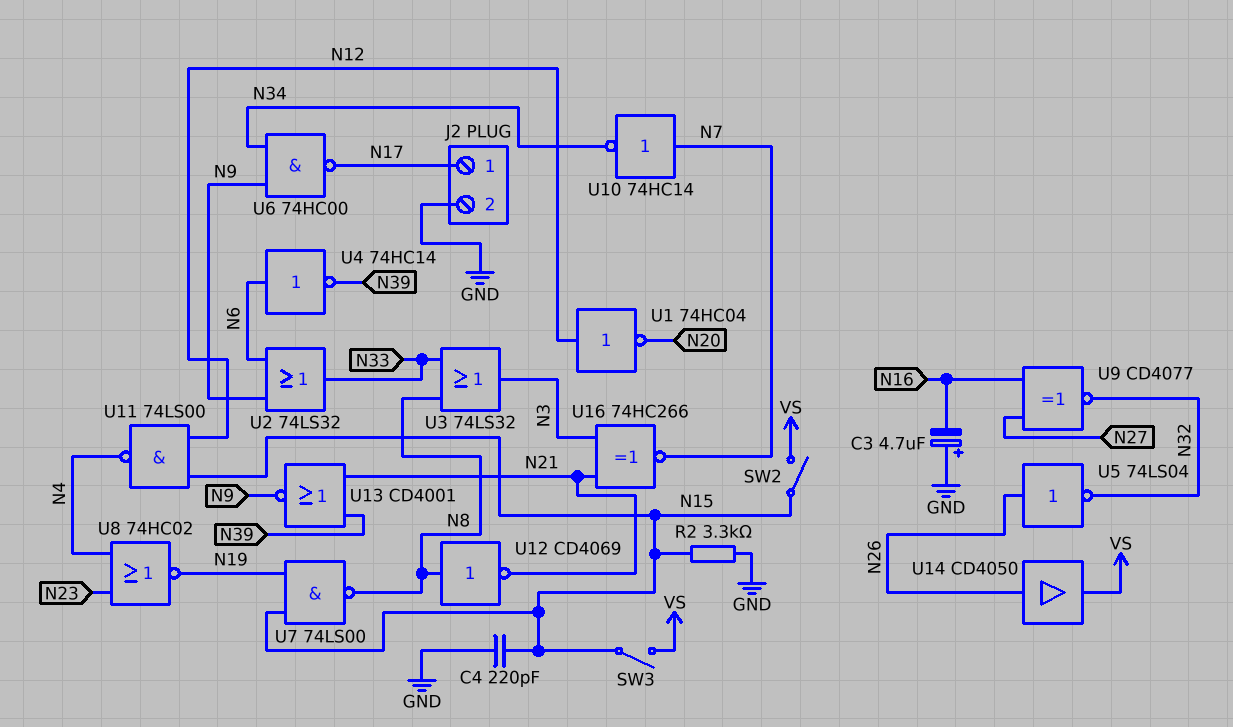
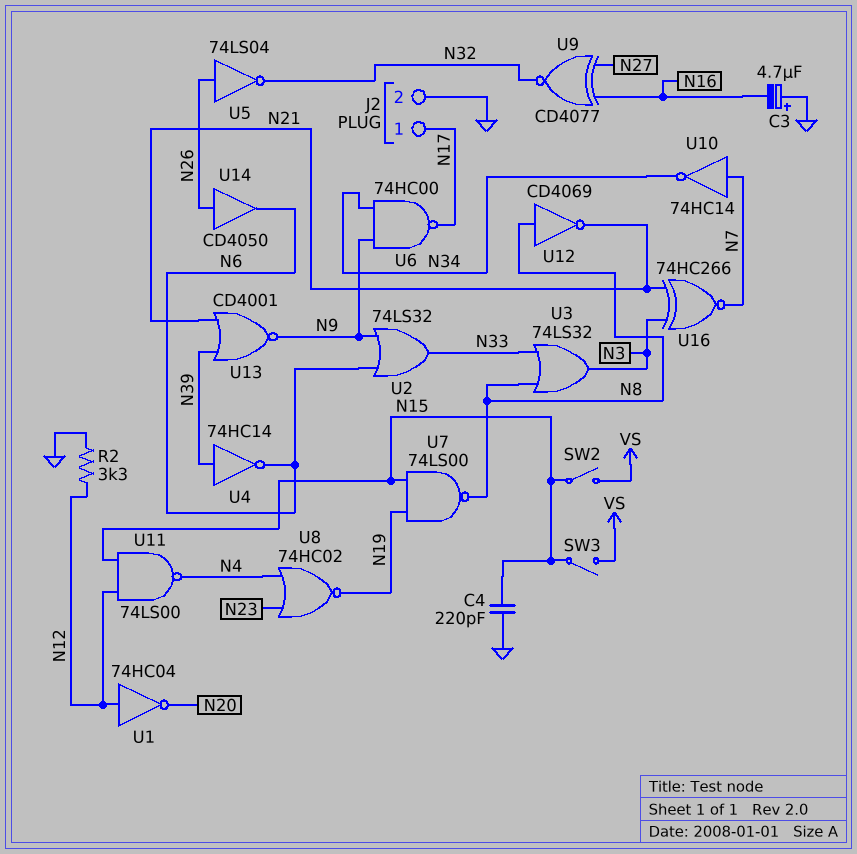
R2: 3.3k (GND, N15) -> 3.3k (GND, N12)
U4: NOT 74HC14 (in N6, out N39) -> NOT 74HC14 (in N39, out N6)
U14: buffer CD4050 (in N26, out VS) -> buffer CD4050 (in N26, out N6)

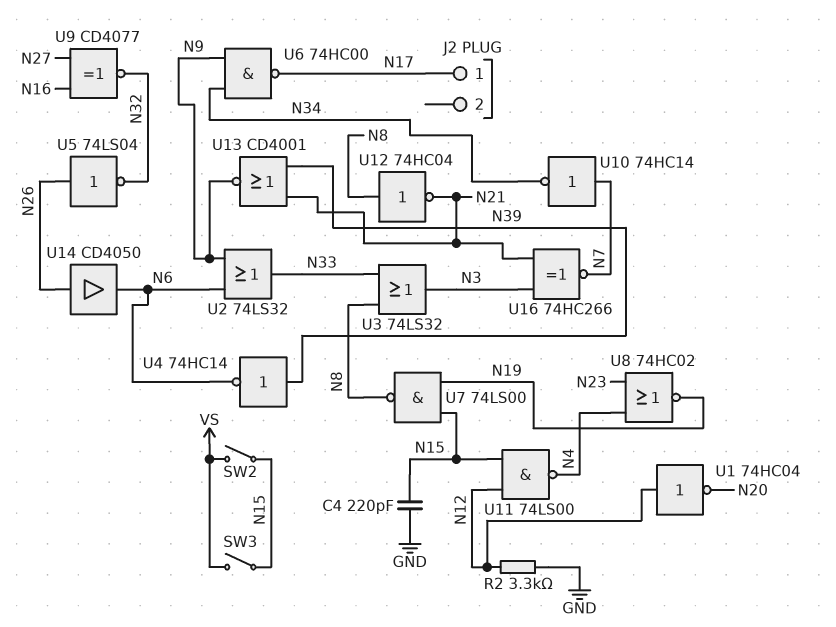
C3: 4.7uF (plus GND, minus N16) -> none
J2 pin 2: GND -> none
U12: NOT CD4069 (in N8, out N21) -> NOT 74HC04 (in N8, out N21)

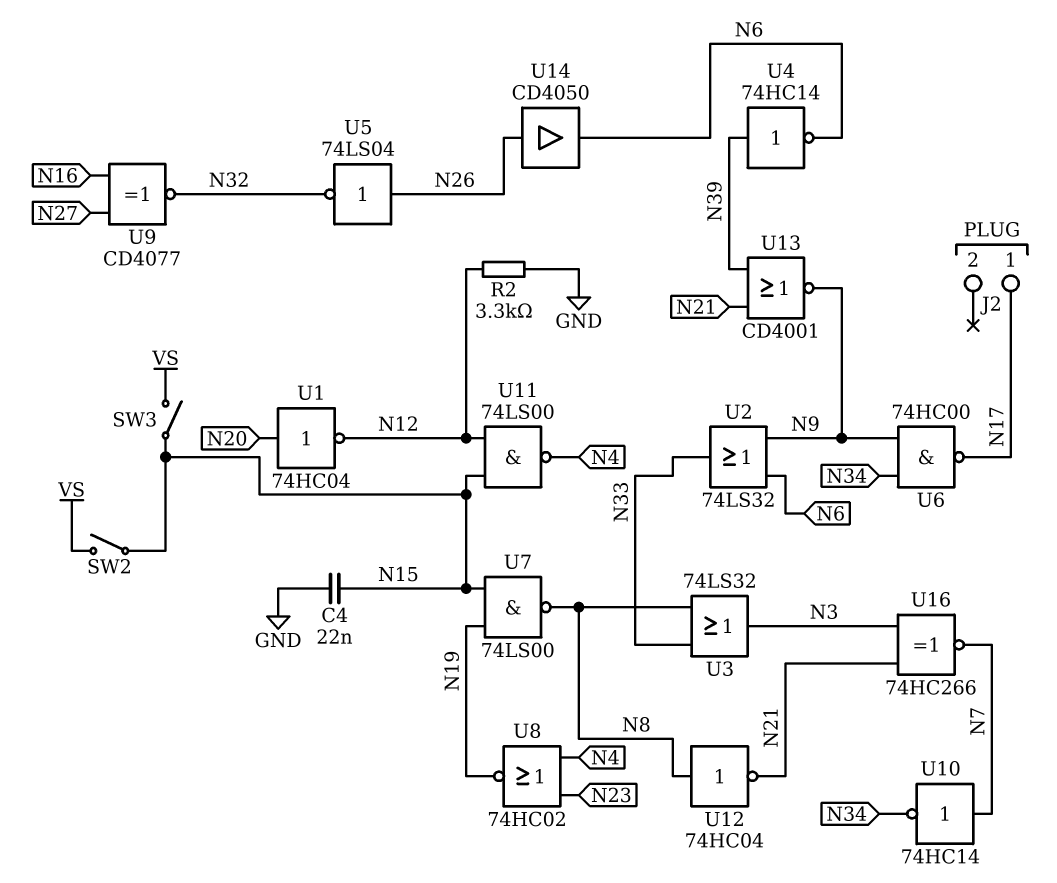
C4: 220pF (GND, N15) -> 22nF (GND, N15)
U1: NOT 74HC04 (in N12, out N20) -> NOT 74HC04 (in N20, out N12)

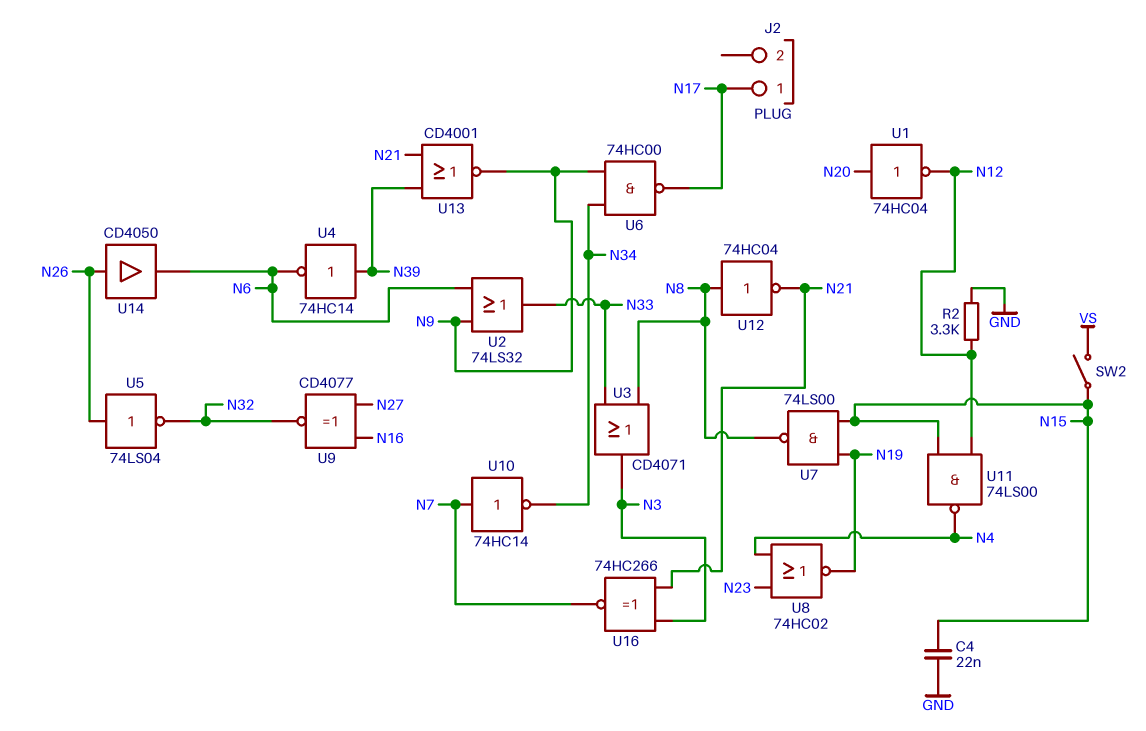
SW3: switch (N15, VS) -> none
U3: OR 74LS32 (in N8, in N33, out N3) -> OR CD4071 (in N8, in N33, out N3)

